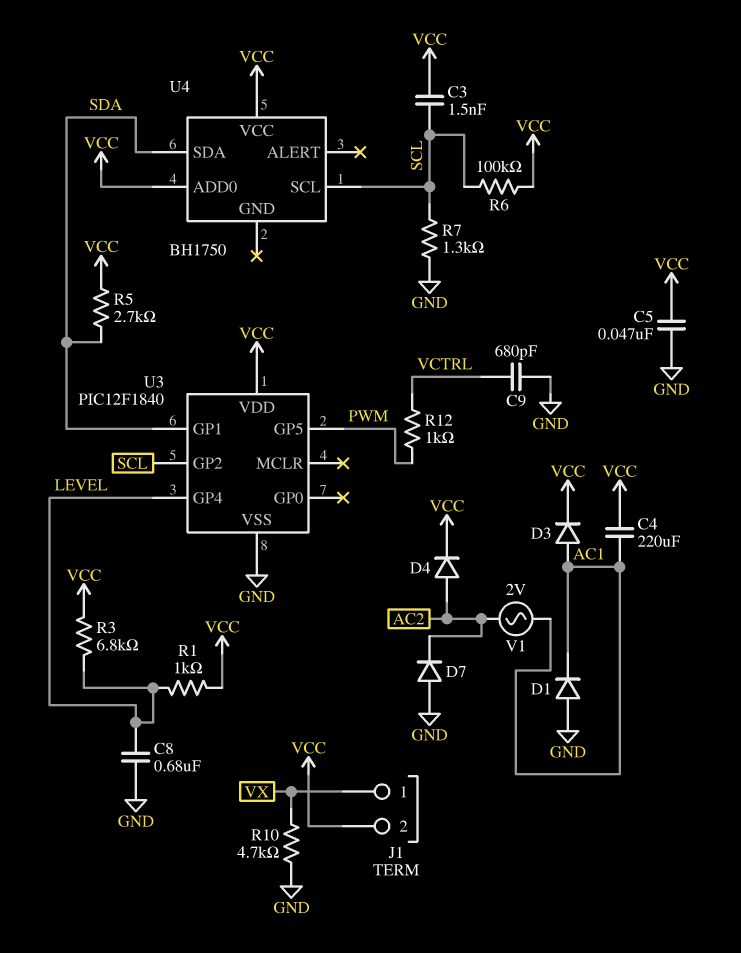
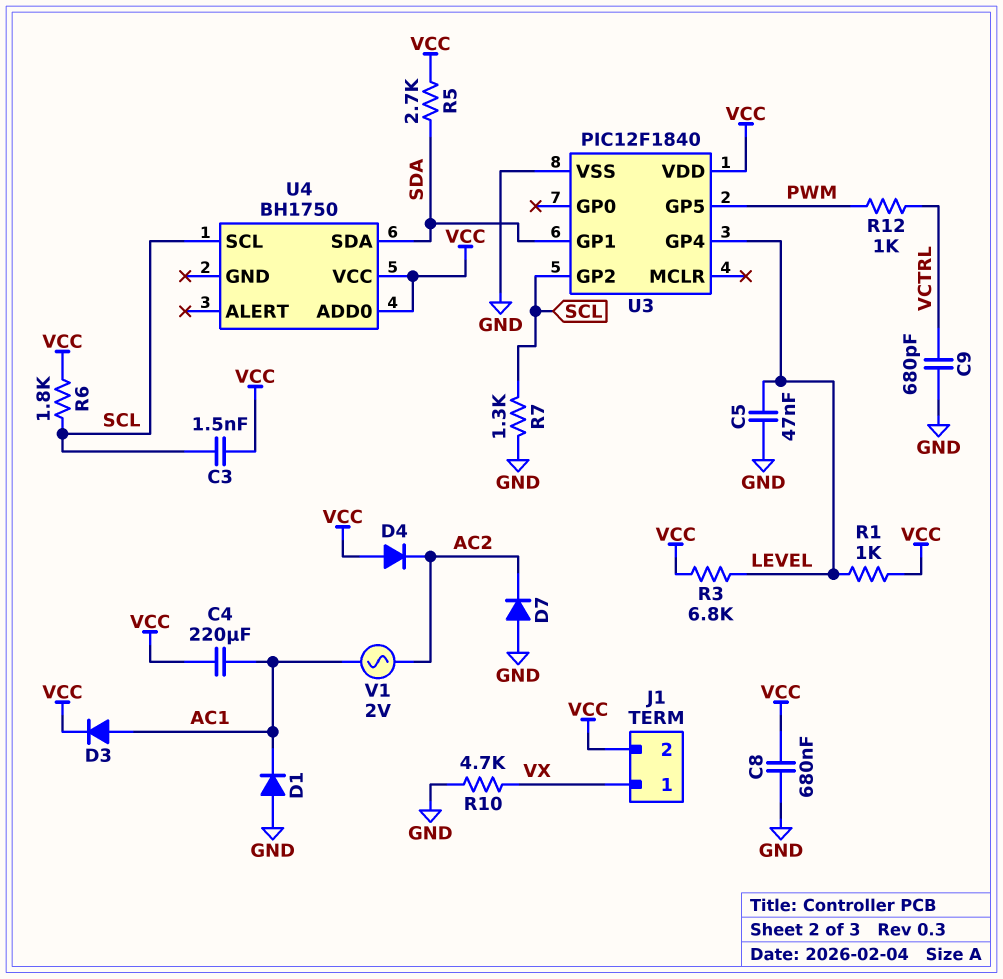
C5: 47nF (GND, VCC) -> 47nF (GND, LEVEL)
C8: 680nF (GND, LEVEL) -> 680nF (GND, VCC)
D4: diode (A AC2, K VCC) -> diode (A VCC, K AC2)
R6: 100k (SCL, VCC) -> 1.8k (SCL, VCC)

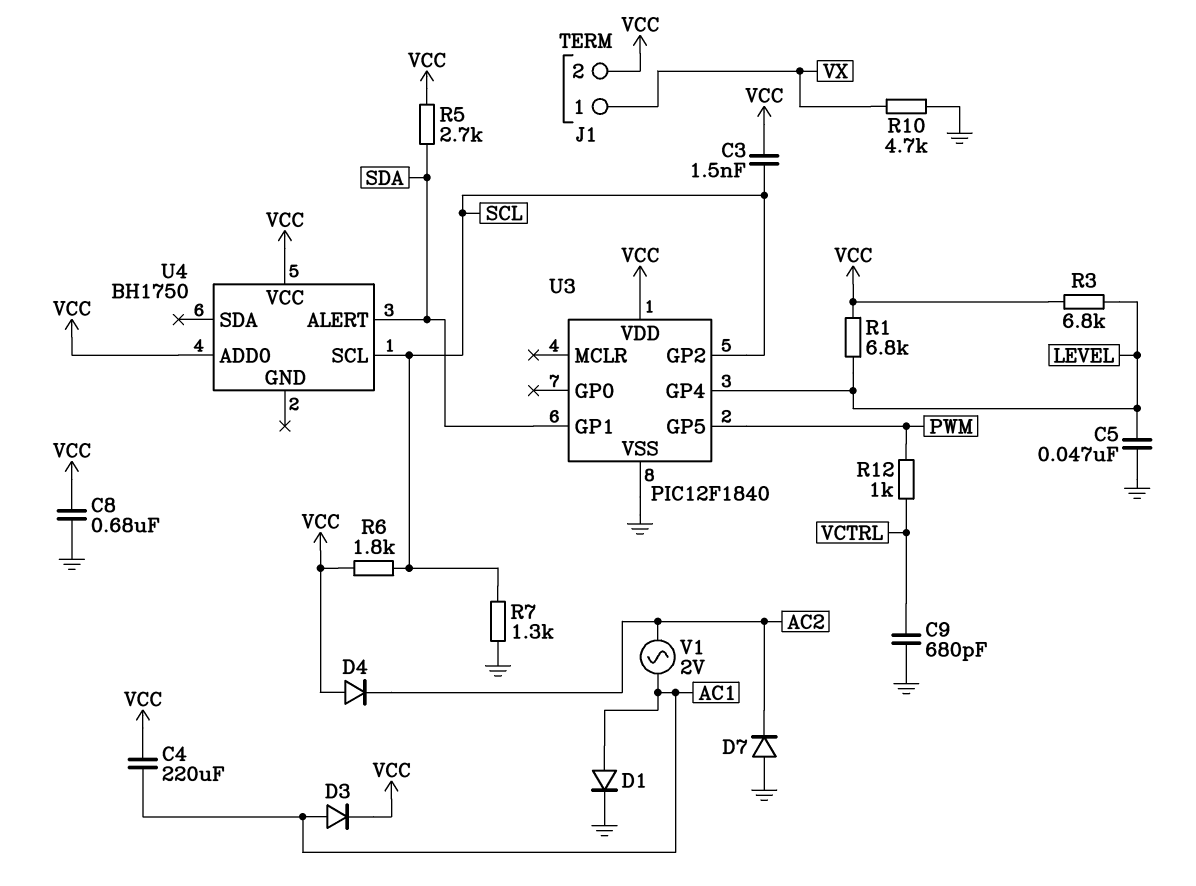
D1: diode (A GND, K AC1) -> diode (A AC1, K GND)
R1: 1k (LEVEL, VCC) -> 6.8k (LEVEL, VCC)
U4 pin ALERT: none -> SDA
U4 pin SDA: SDA -> none

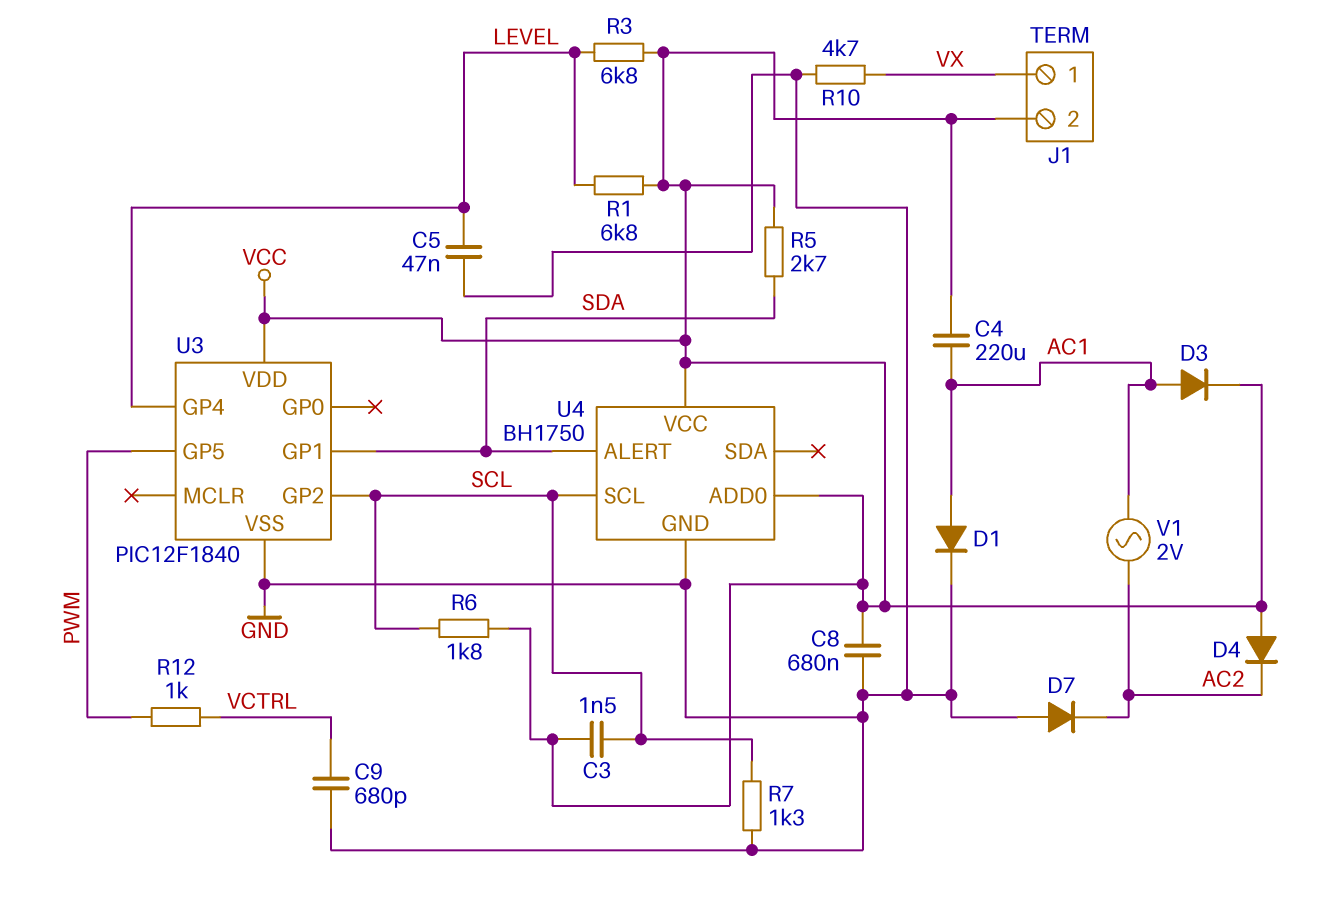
U4 pin GND: none -> GND

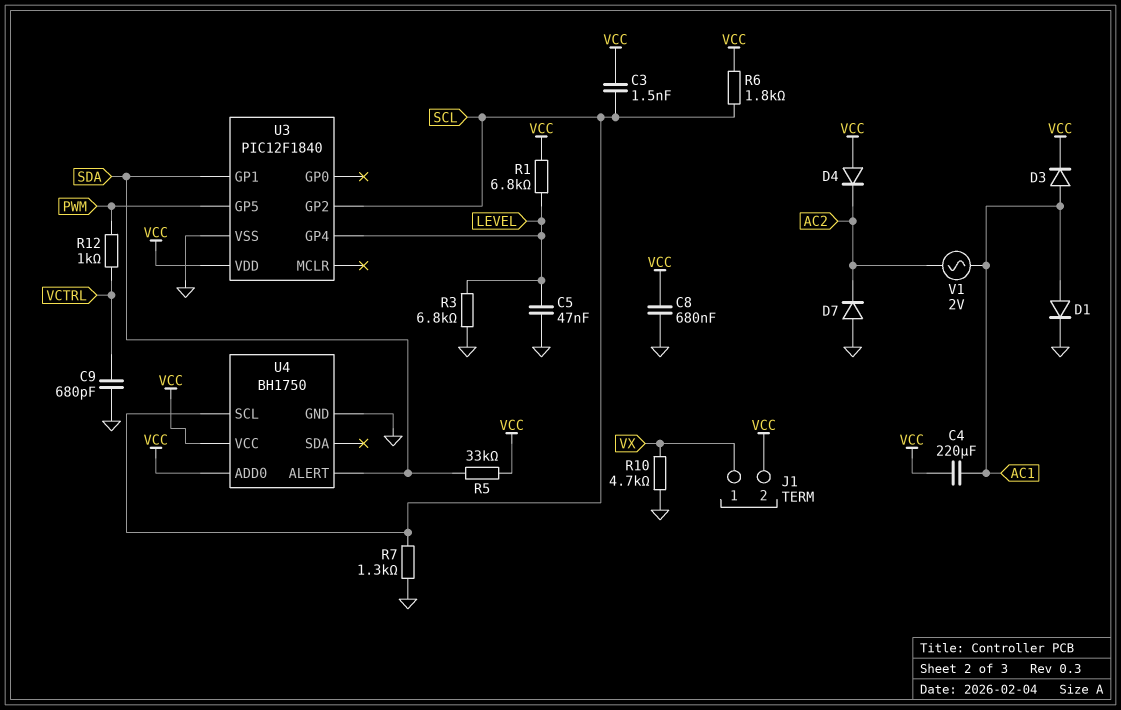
R3: 6.8k (LEVEL, VCC) -> 6.8k (GND, LEVEL)
R5: 2.7k (SDA, VCC) -> 33k (SDA, VCC)

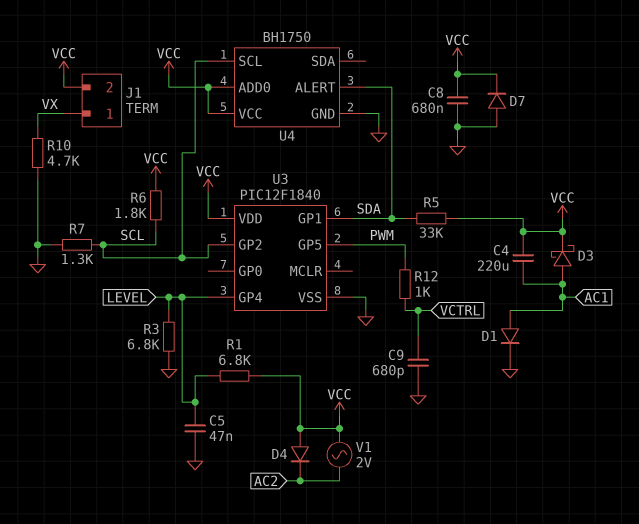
C3: 1.5nF (SCL, VCC) -> none
D3: diode (A AC1, K VCC) -> schottky (A AC1, K VCC)
D7: diode (A GND, K AC2) -> diode (A GND, K VCC)
V1: AC 2V (AC1, AC2) -> AC 2V (AC2, VCC)

